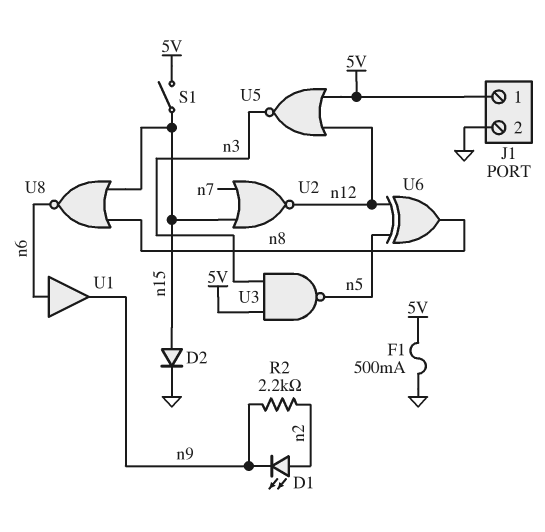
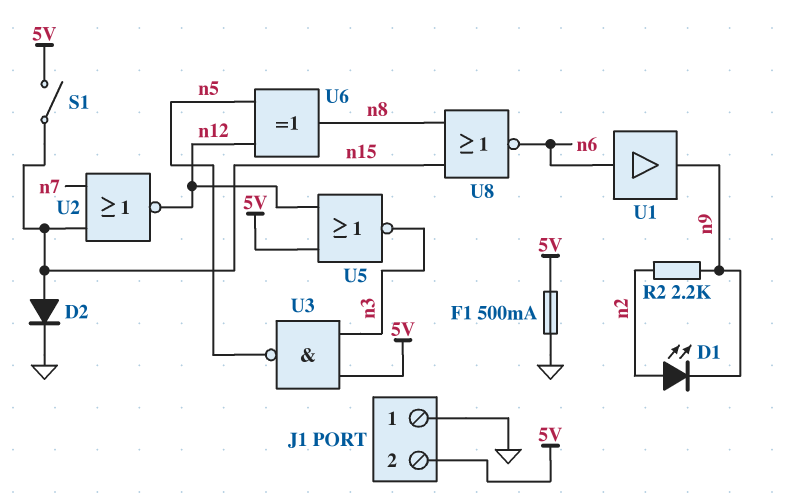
J1 pin 1: 5V -> GND
J1 pin 2: GND -> 5V

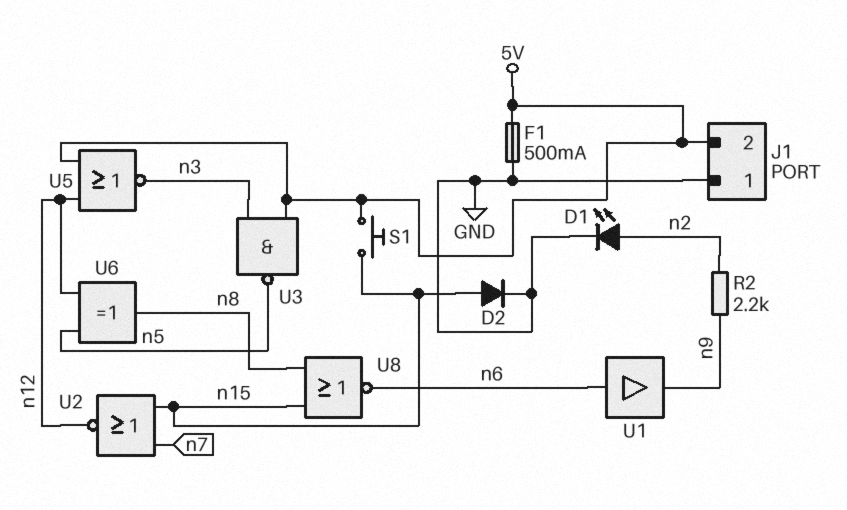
D1: LED (A n2, K n9) -> LED (A n2, K GND)
S1: switch (5V, n15) -> button (5V, n15)

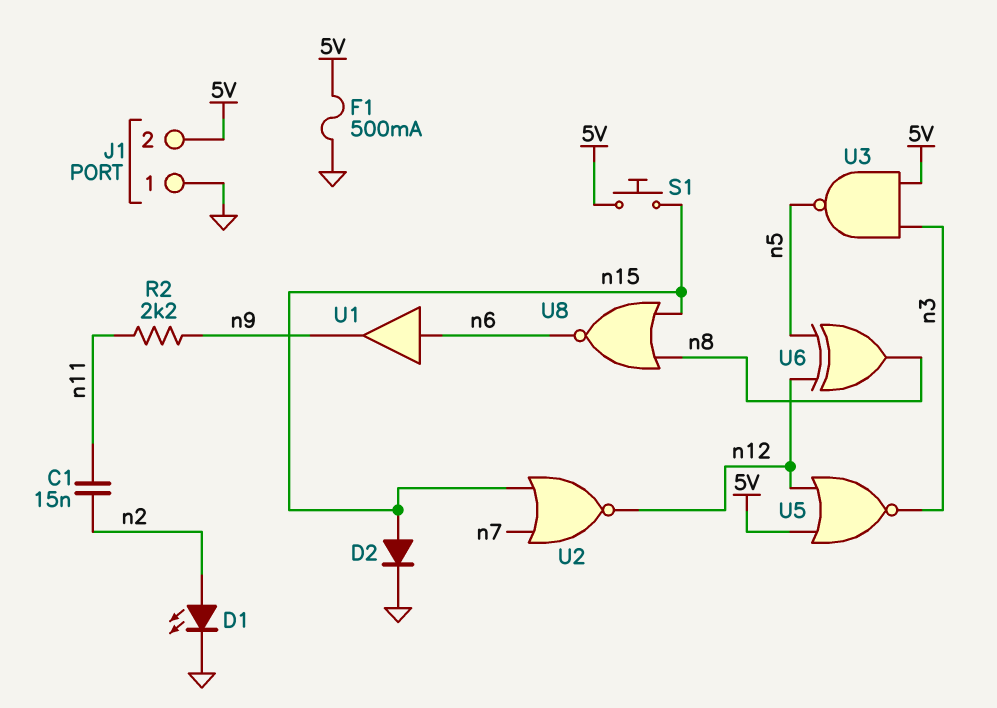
C1: none -> 15nF (n2, n11)
R2: 2.2k (n2, n9) -> 2.2k (n9, n11)

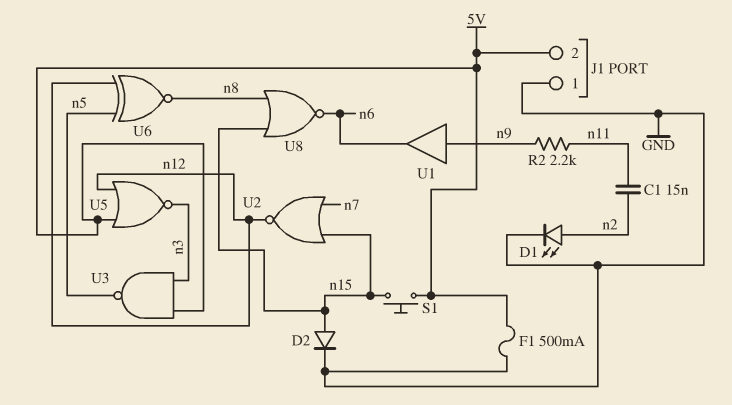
U1: buffer (in n6, out n9) -> buffer (in n9, out n6)
U6: XOR (in n5, in n12, out n8) -> XNOR (in n5, in n12, out n8)

